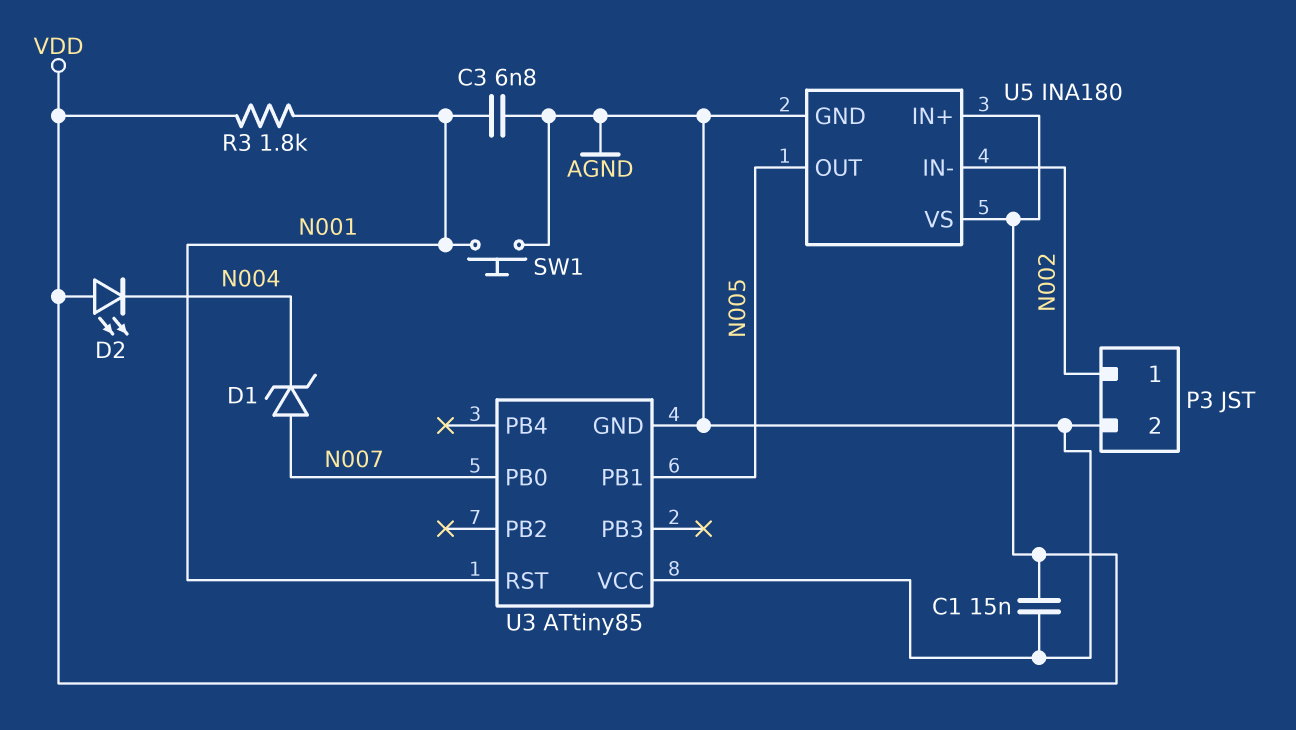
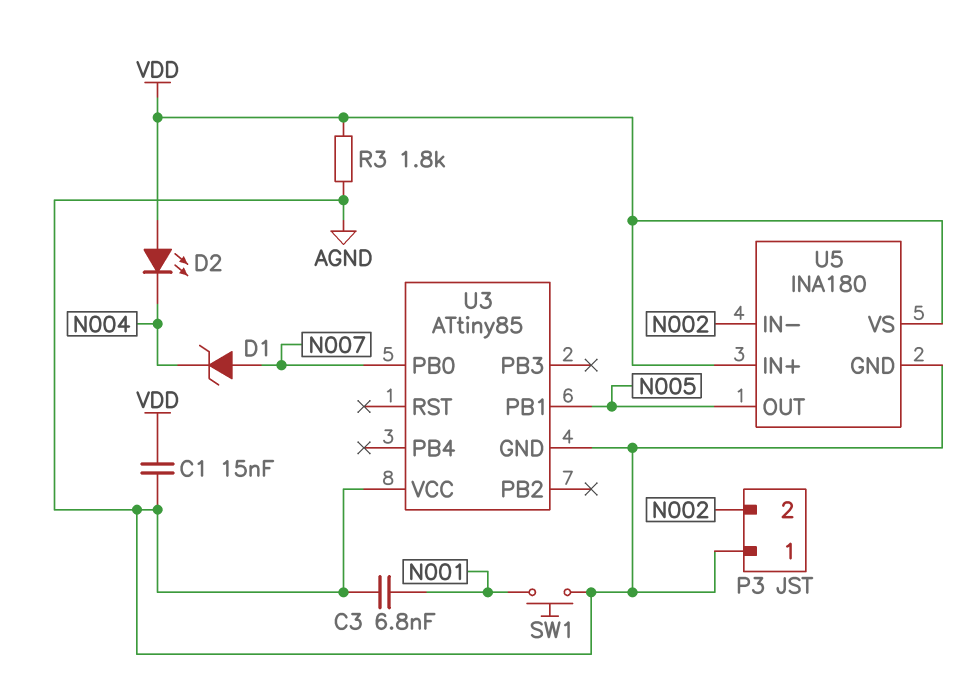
P3 pin 1: N002 -> AGND
P3 pin 2: AGND -> N002
R3: 1.8k (N001, VDD) -> 1.8k (AGND, VDD)
U3 pin RST: N001 -> none

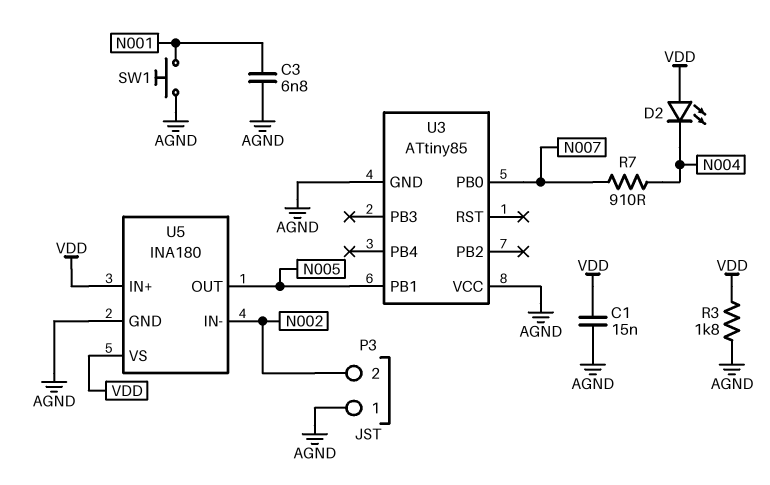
D1: zener (A N007, K N004) -> none
R7: none -> 910 (N004, N007)

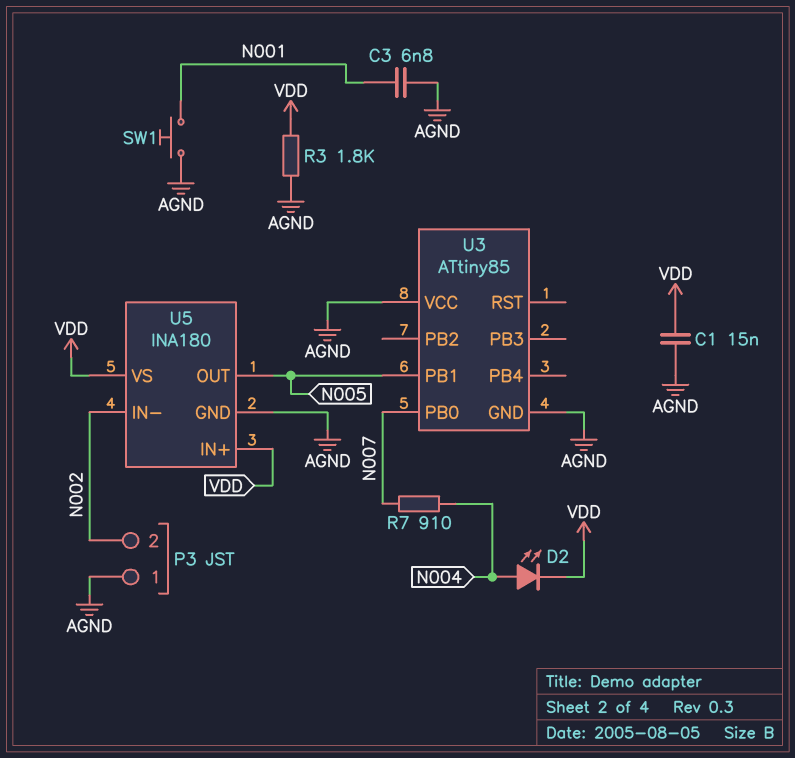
D2: LED (A VDD, K N004) -> LED (A N004, K VDD)

